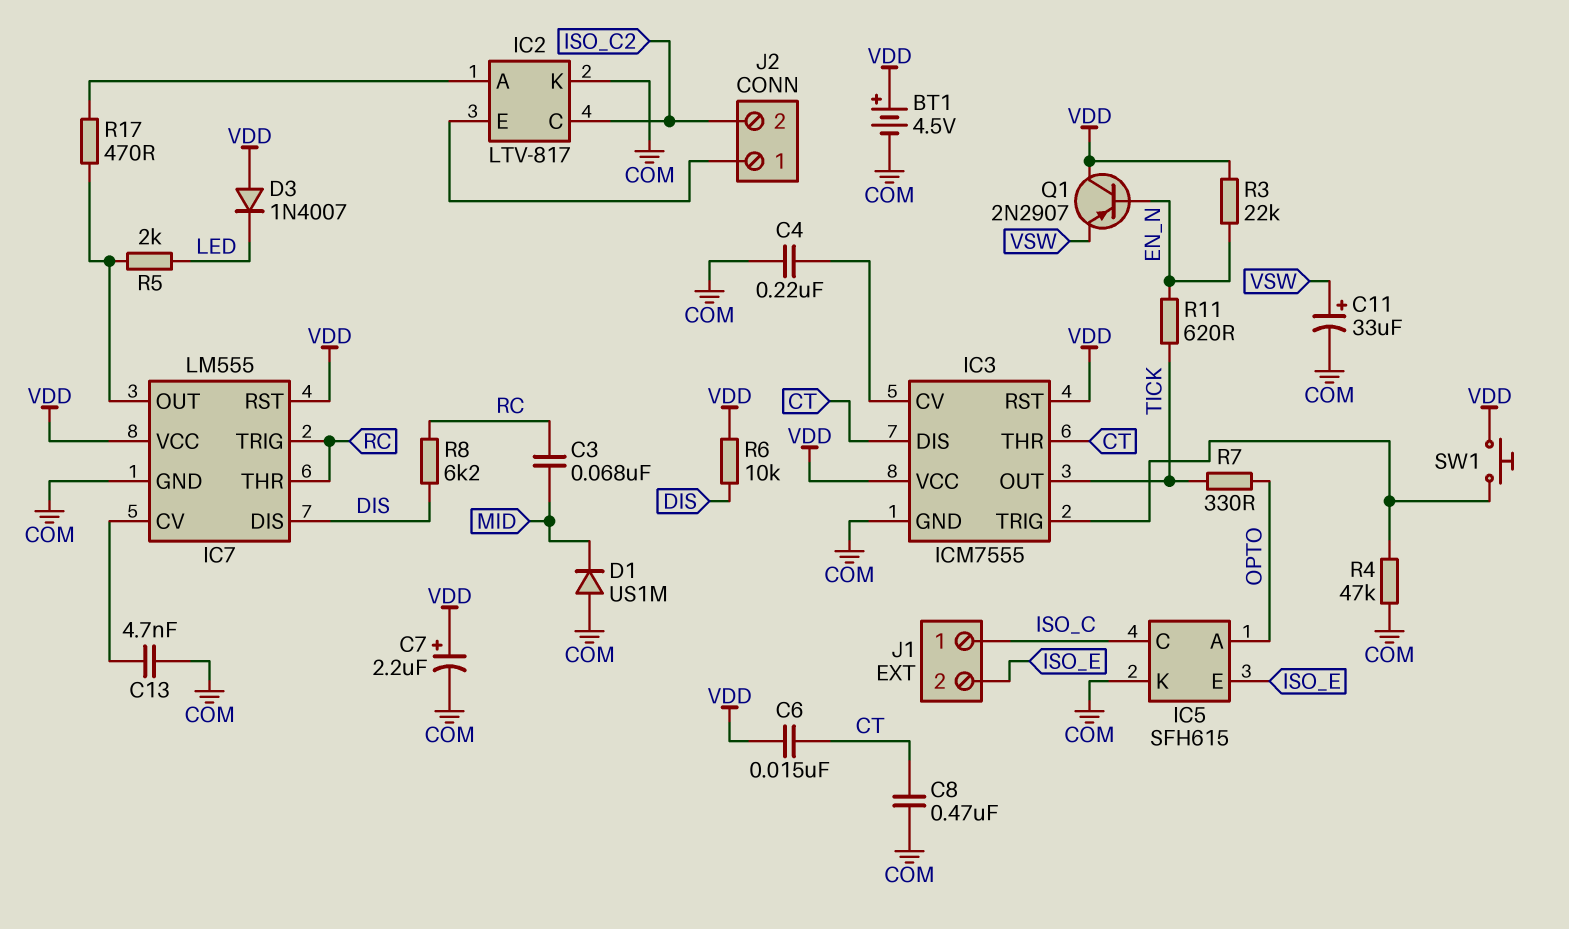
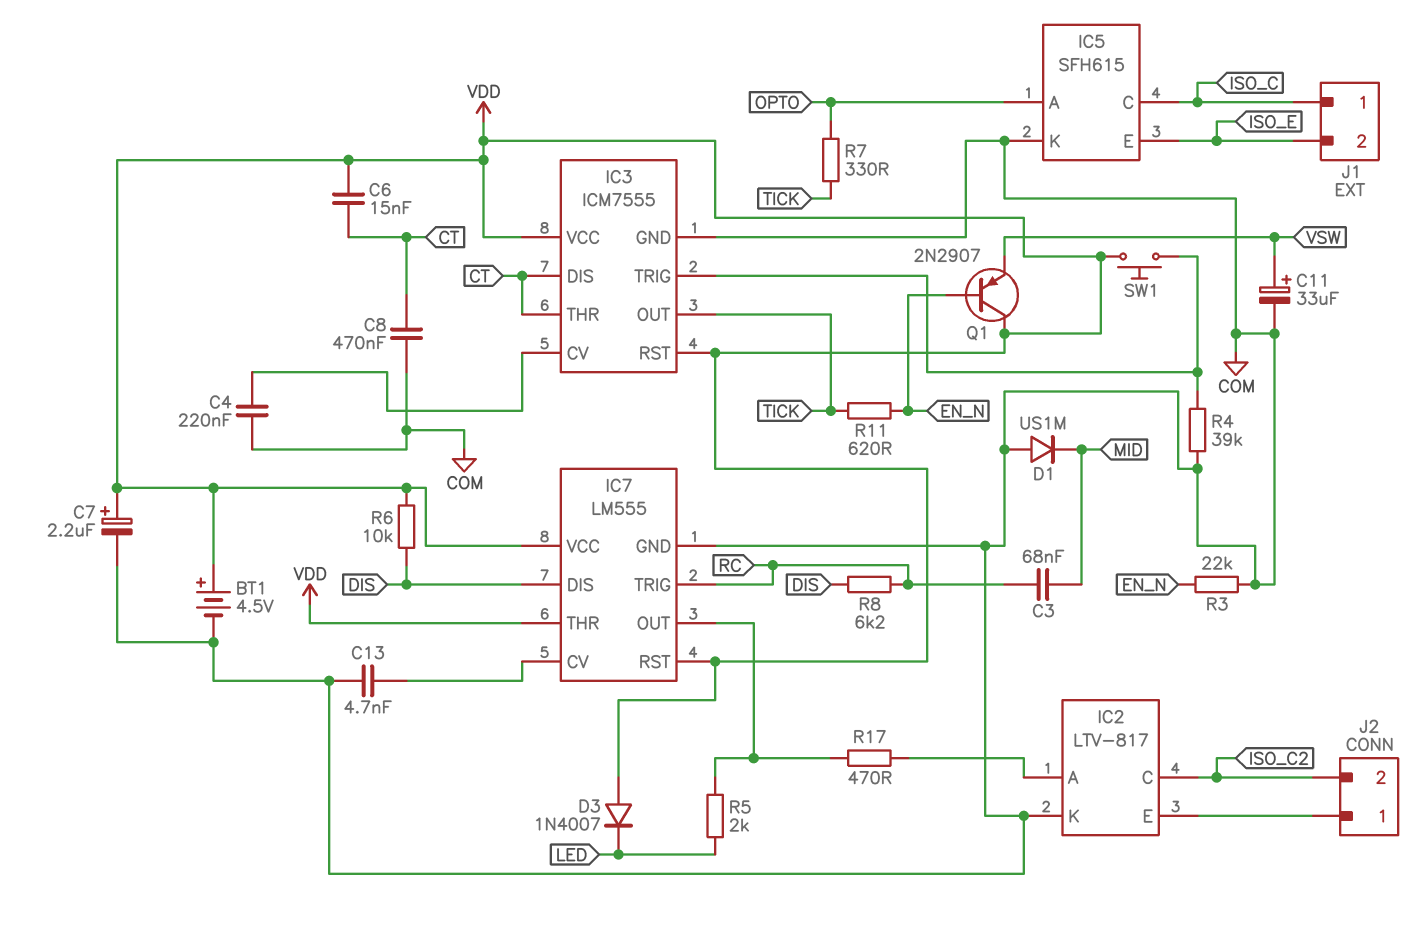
IC7 pin THR: RC -> VDD
R3: 22k (EN_N, VDD) -> 22k (COM, EN_N)
R4: 47k (COM, IC3/TRIG) -> 39k (COM, IC3/TRIG)

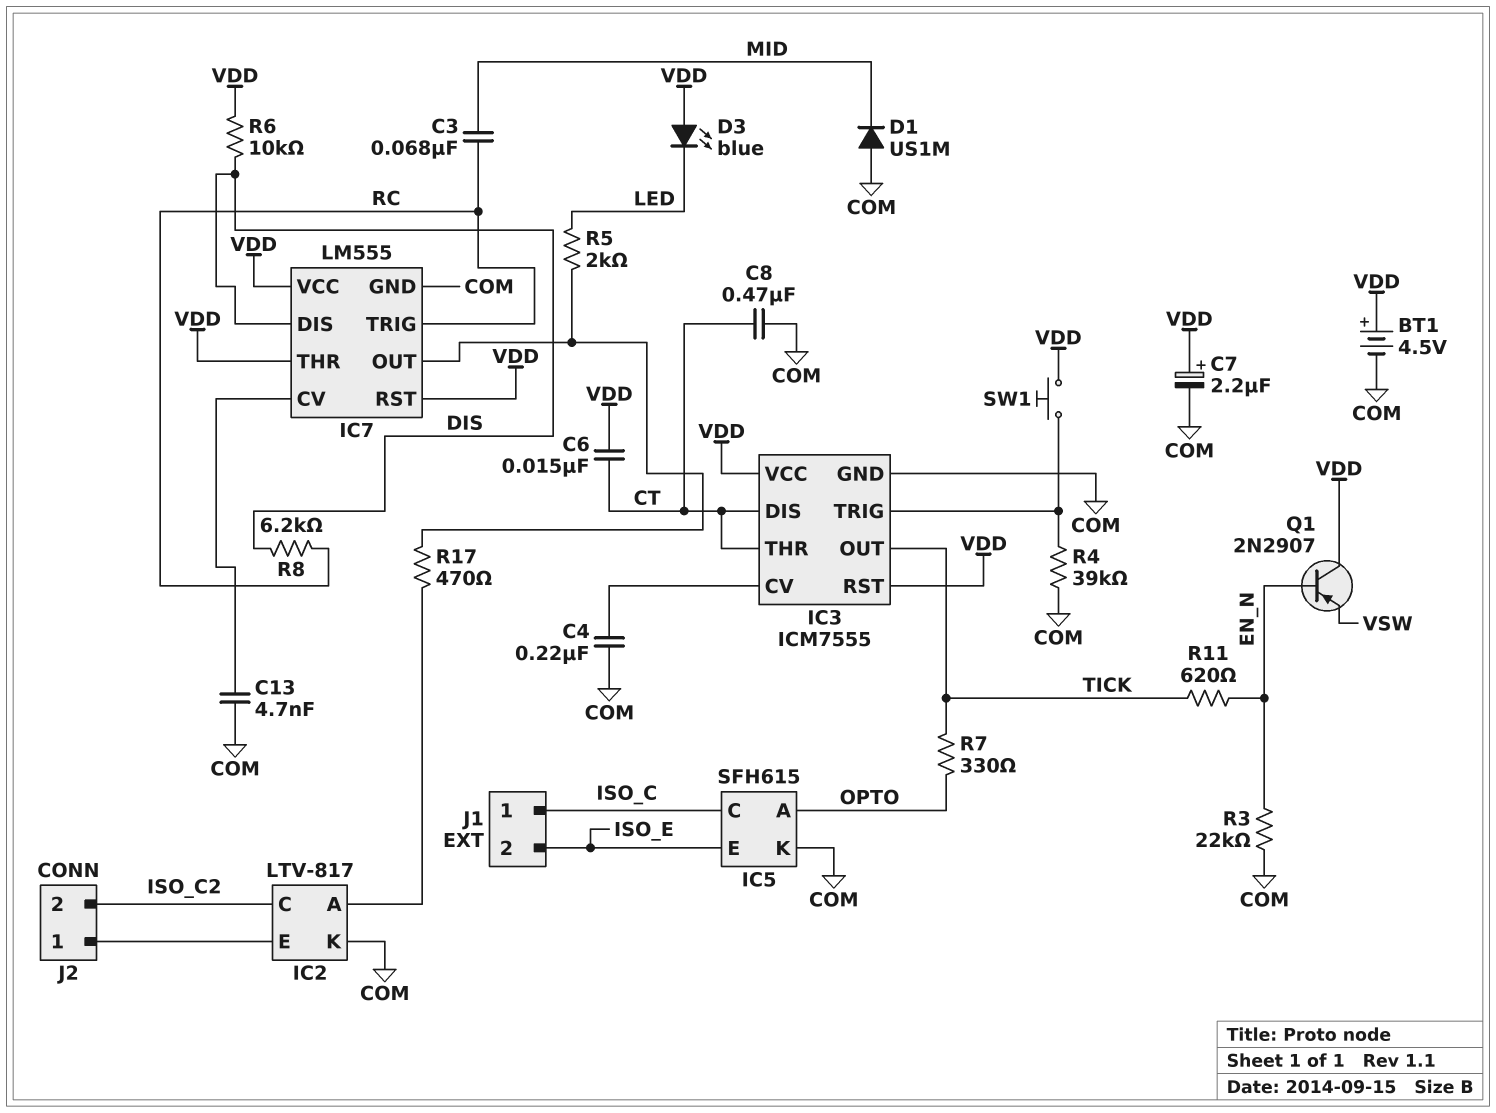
C11: 33uF (plus VSW, minus COM) -> none
D3: diode 1N4007 (A VDD, K LED) -> LED blue (A VDD, K LED)

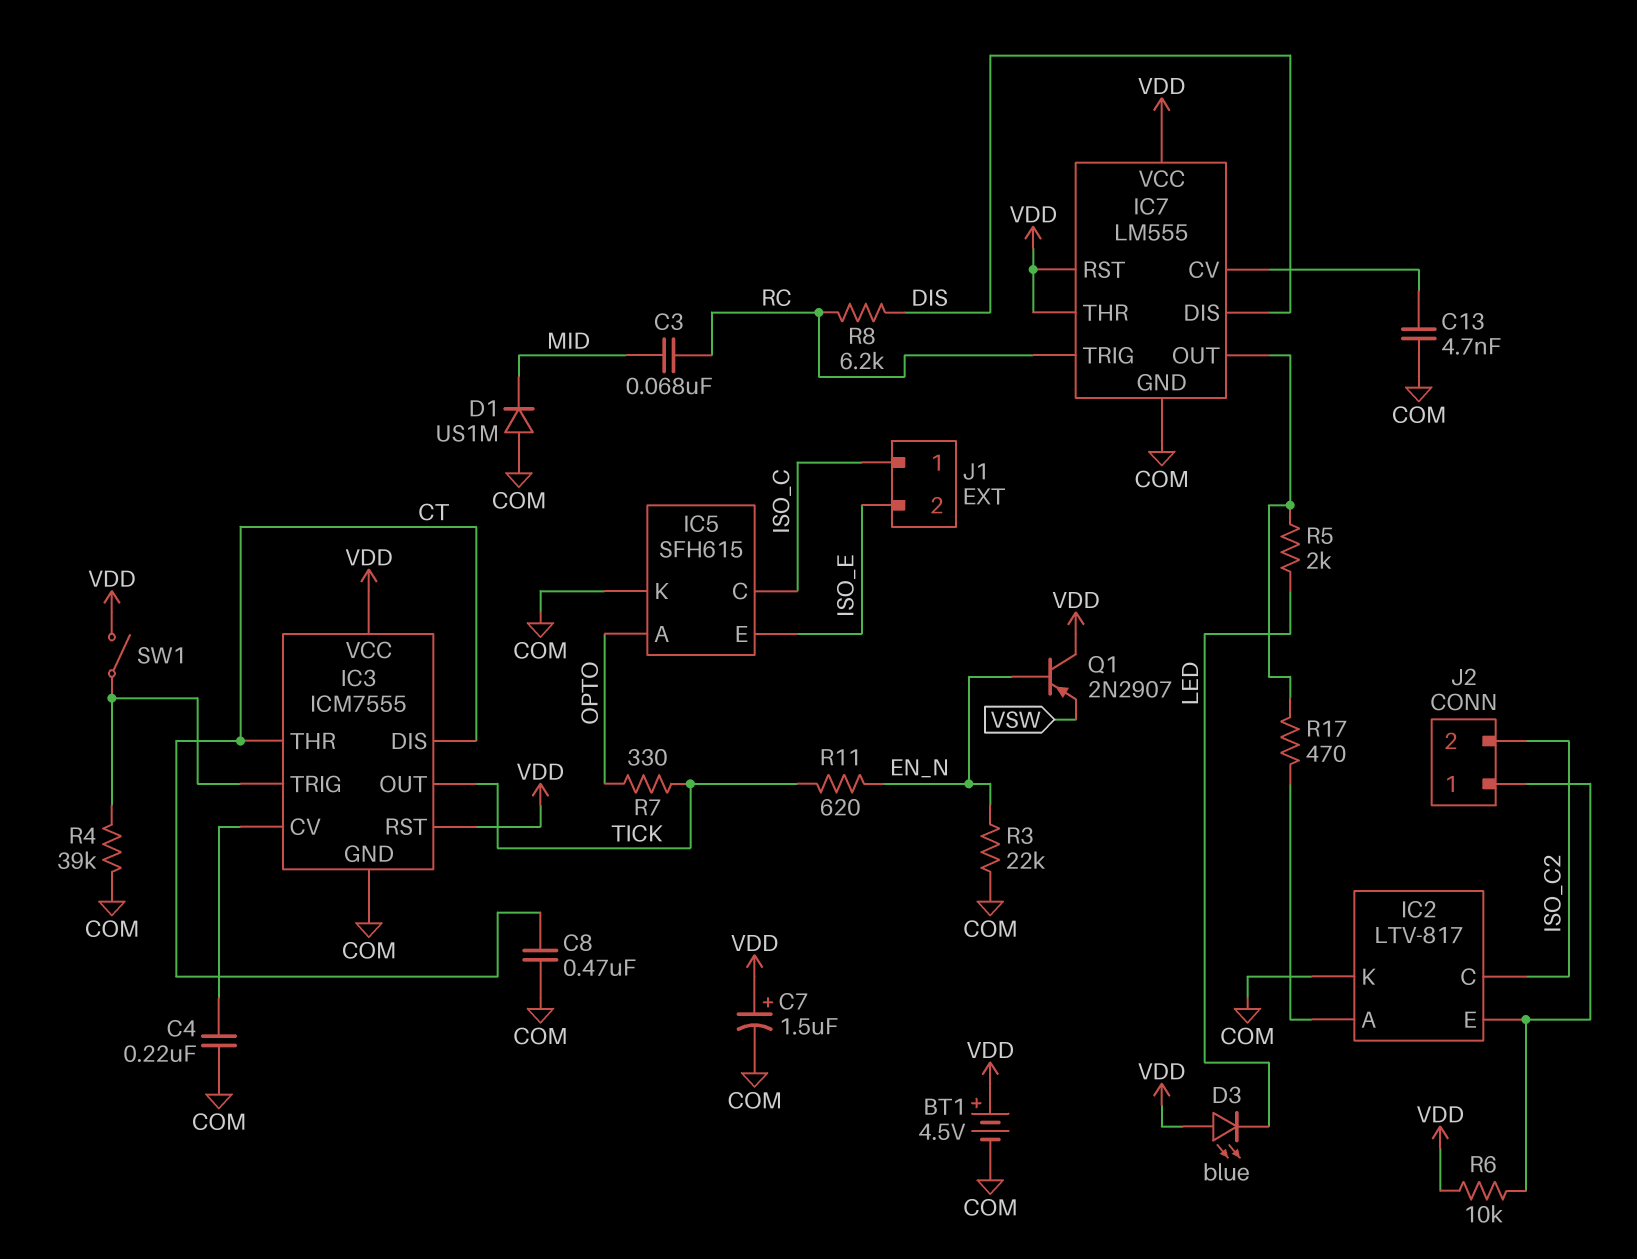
C6: 15nF (CT, VDD) -> none
C7: 2.2uF (plus VDD, minus COM) -> 1.5uF (plus VDD, minus COM)
R6: 10k (DIS, VDD) -> 10k (IC2/E, VDD)
SW1: button (IC3/TRIG, VDD) -> switch (IC3/TRIG, VDD)

